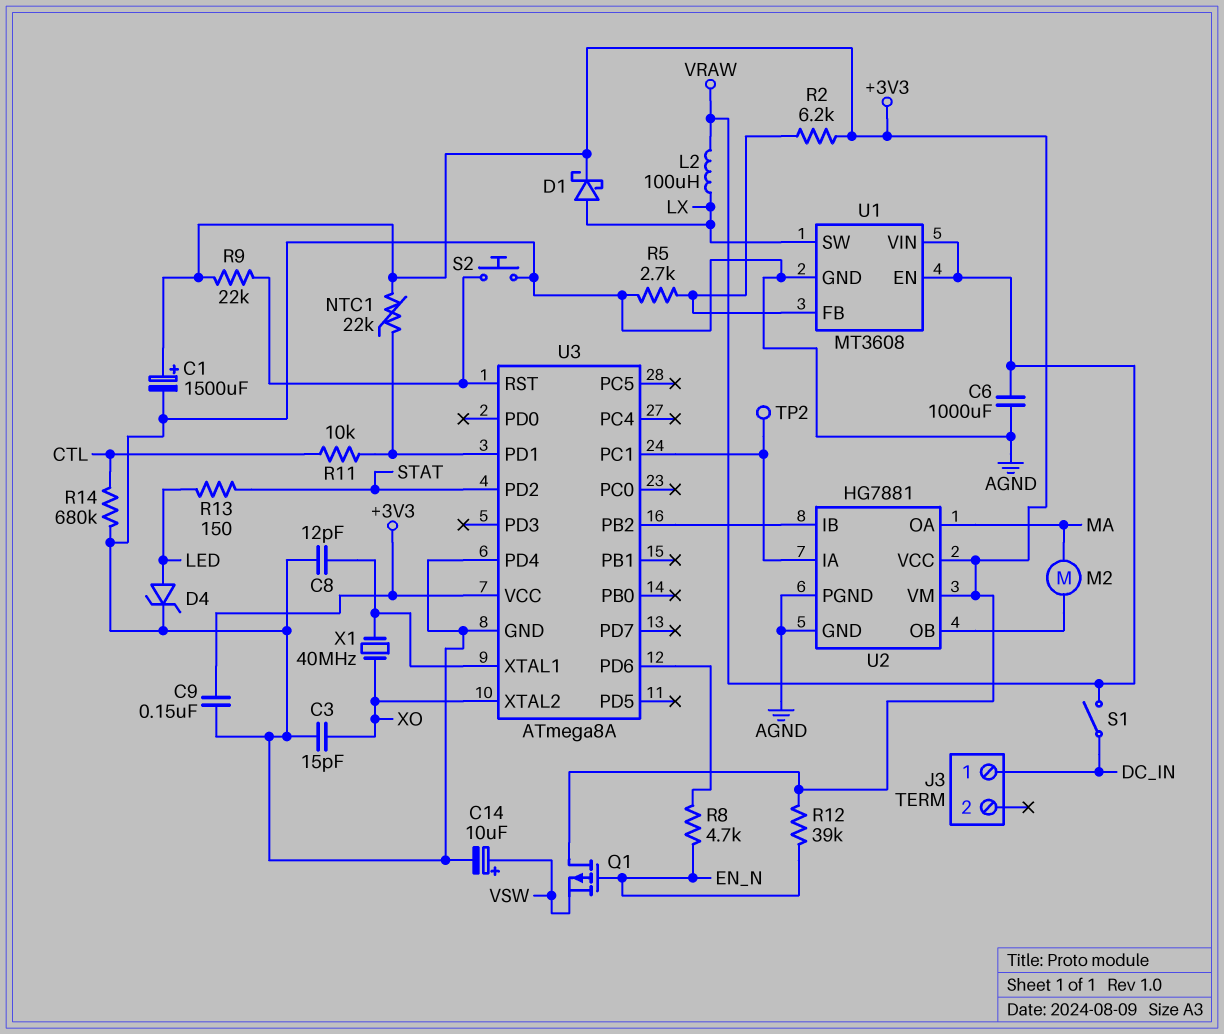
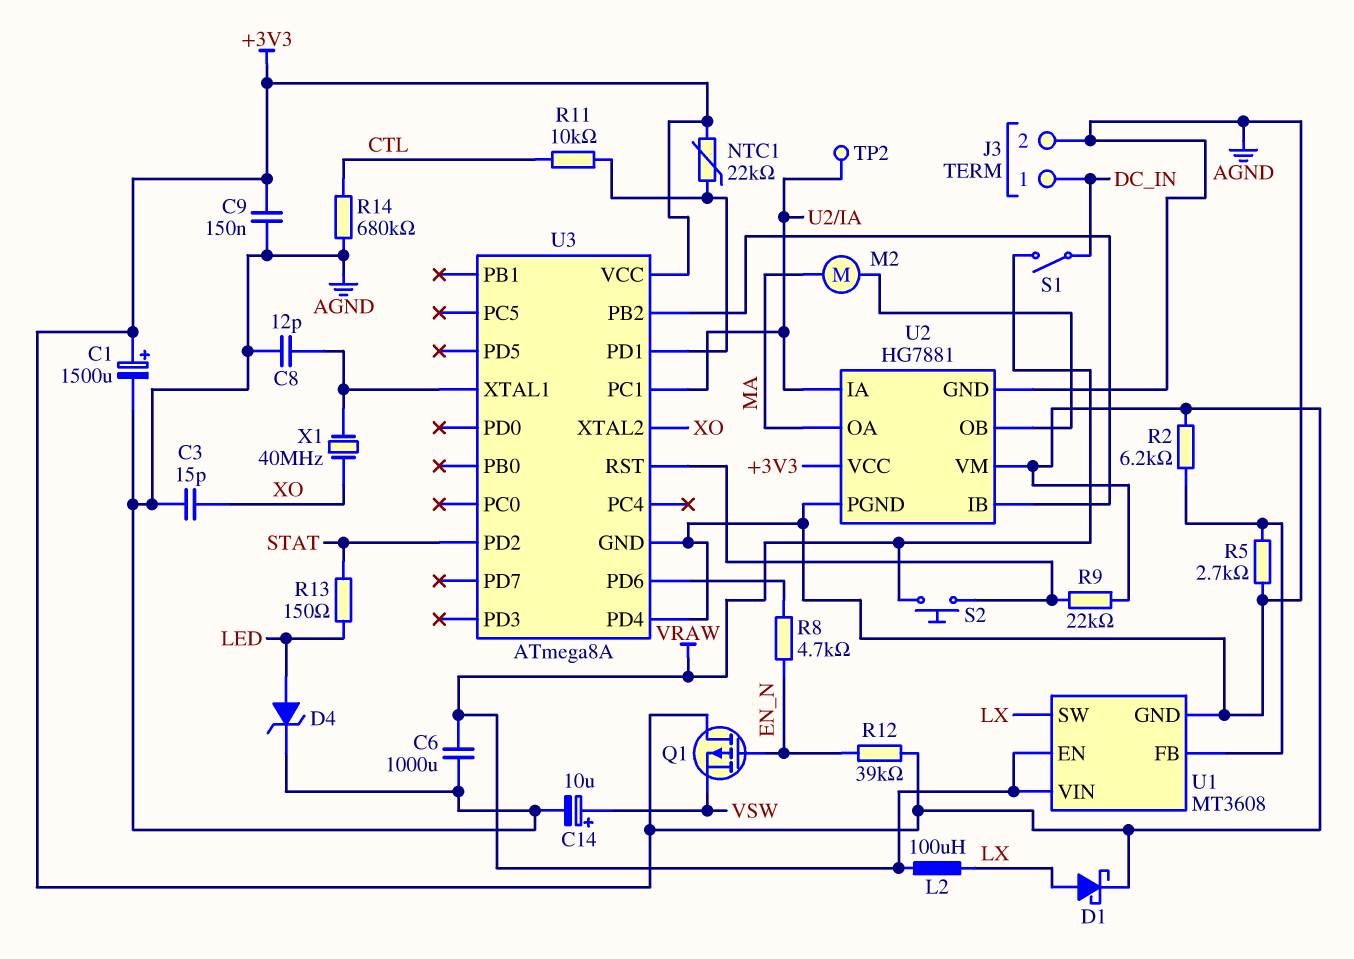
J3 pin 2: none -> AGND
S2: button (AGND, U3/RST) -> button (U3/RST, VRAW)

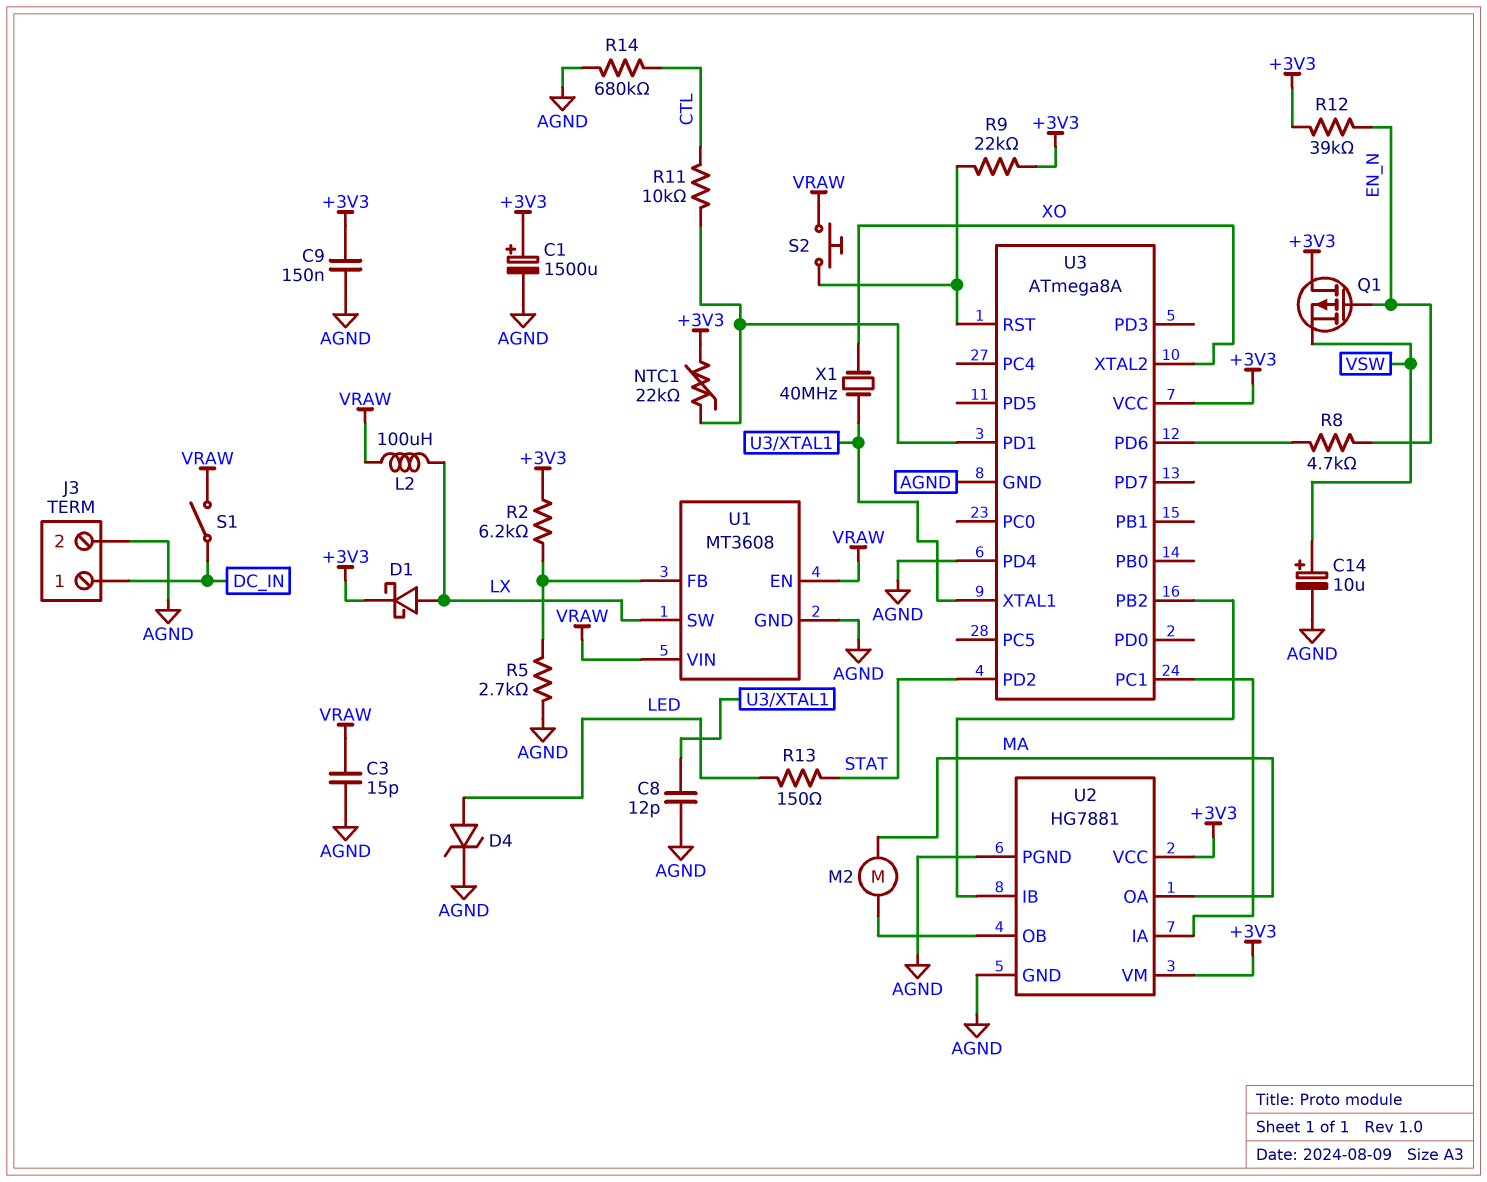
C3: 15pF (AGND, XO) -> 15pF (AGND, VRAW)
C6: 1000uF (AGND, VRAW) -> none
TP2: test point (U2/IA) -> none

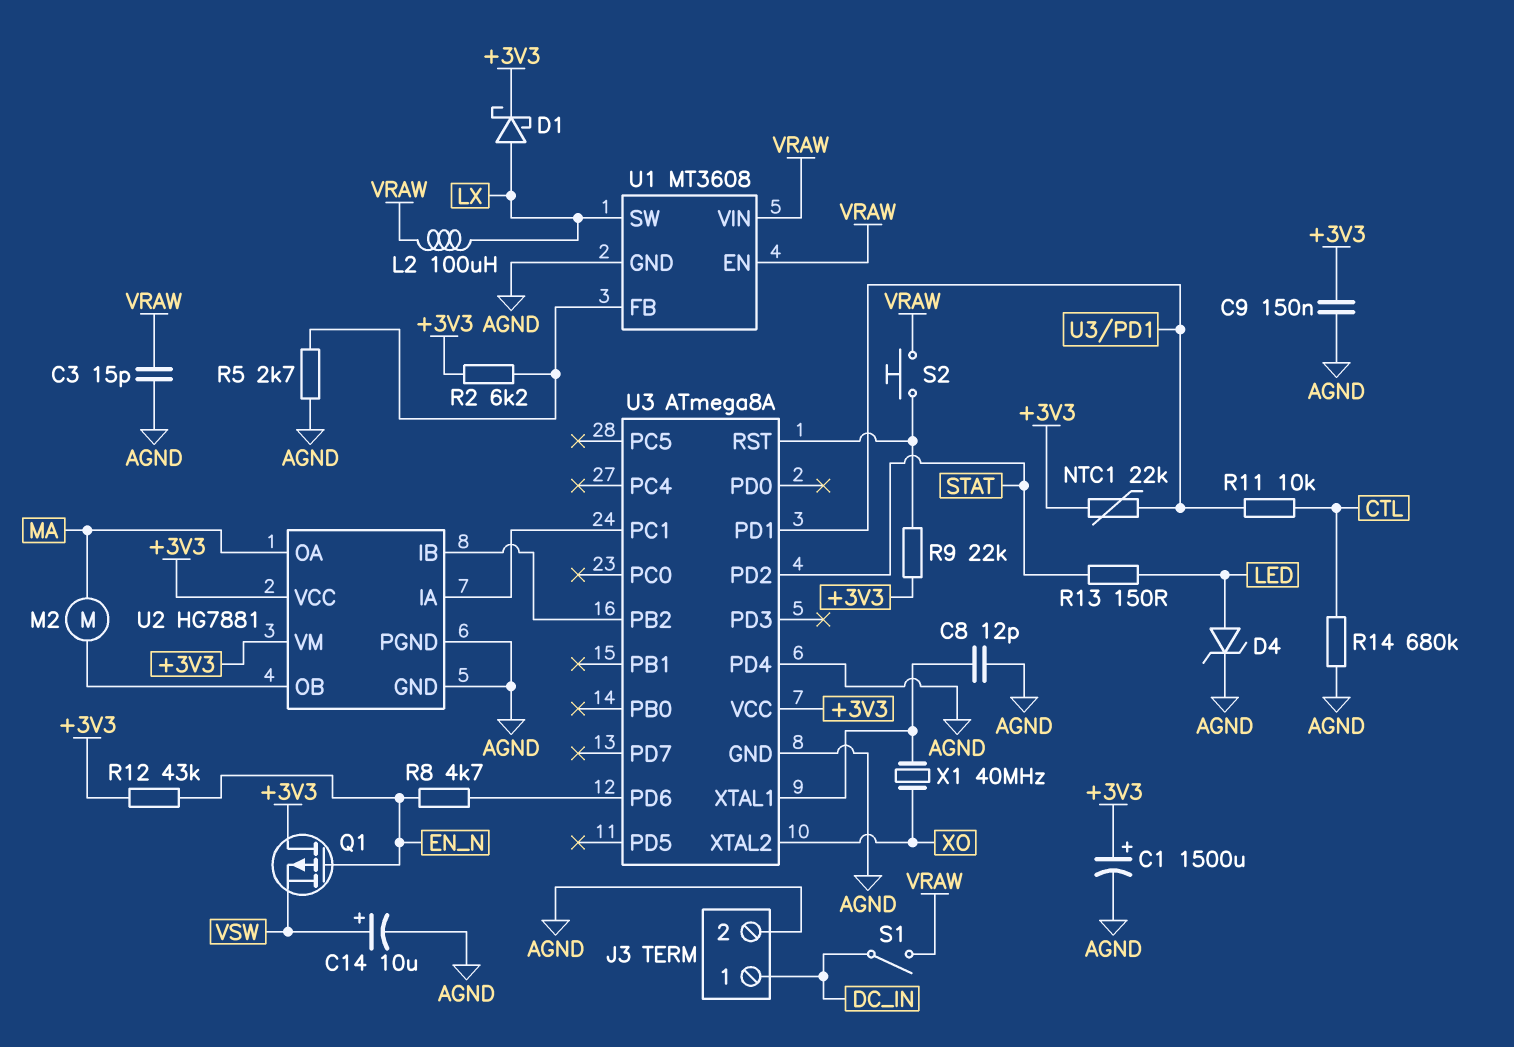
R12: 39k (+3V3, EN_N) -> 43k (+3V3, EN_N)

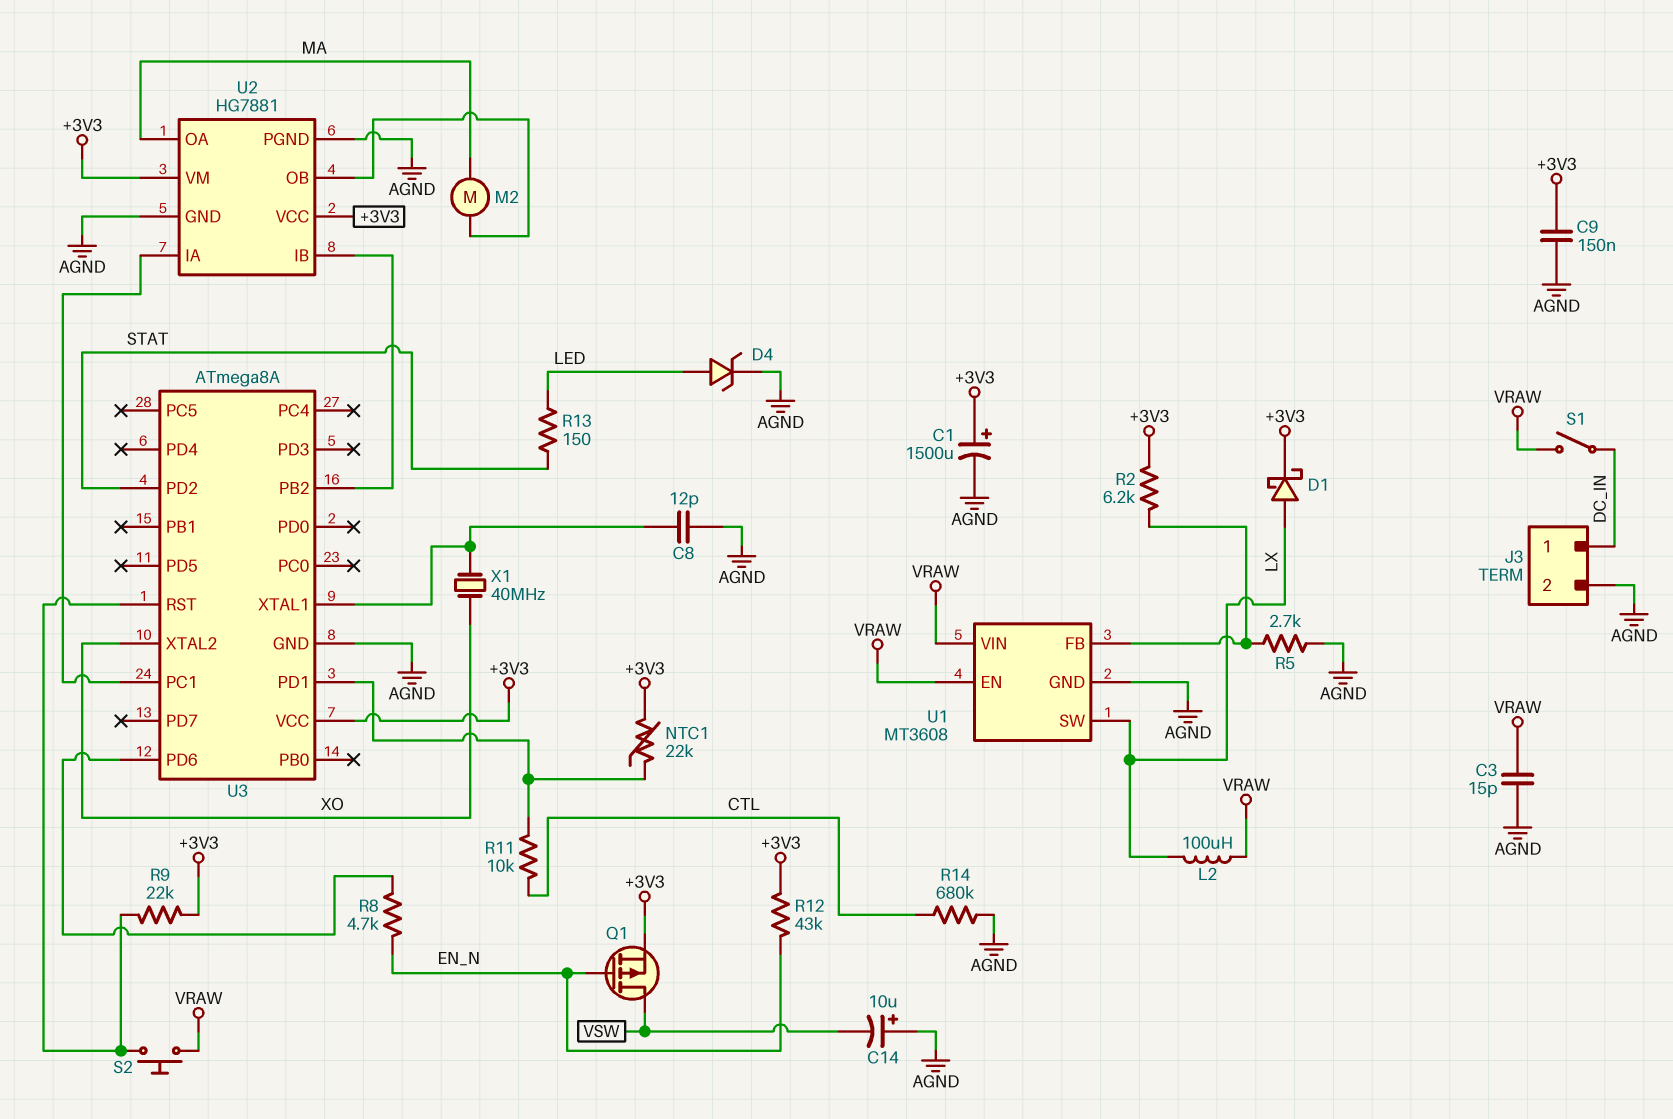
C14: 10uF (plus VSW, minus AGND) -> 10uF (plus AGND, minus VSW)
Q1: PMOS (G EN_N, D +3V3, S VSW) -> PMOS (G EN_N, D VSW, S +3V3)
U3 pin PD4: AGND -> none

